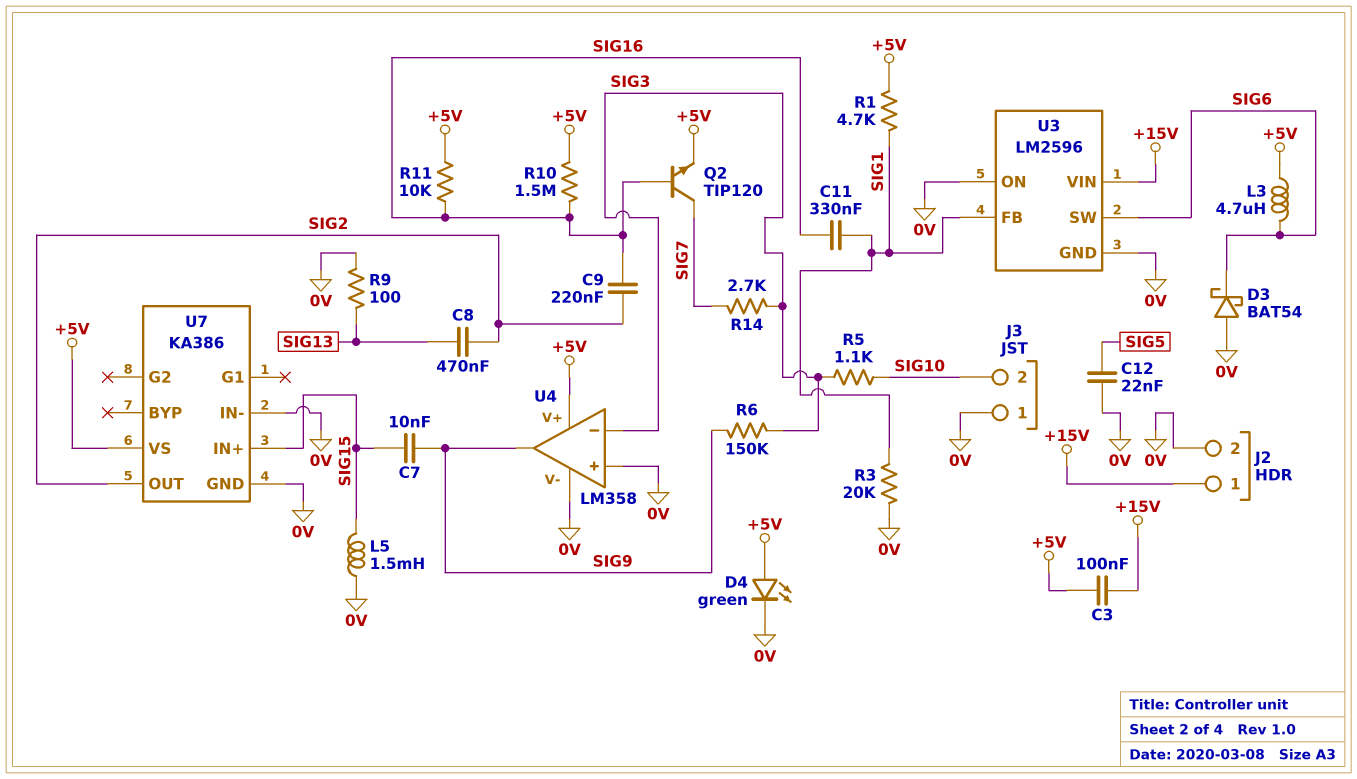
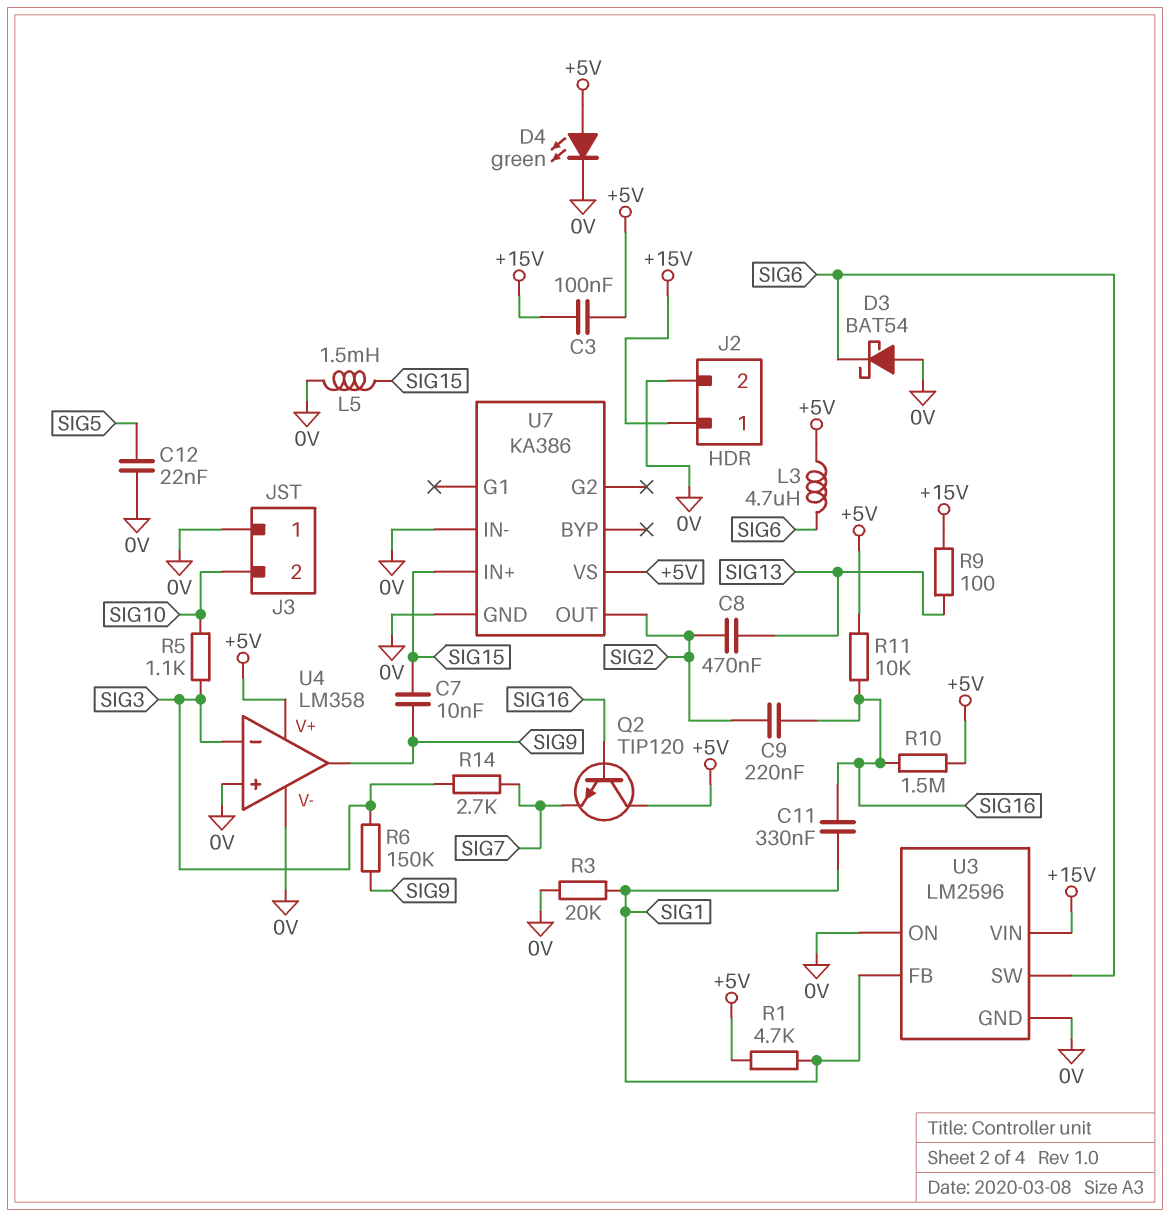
Q2: NPN TIP120 (B SIG16, C SIG7, E +5V) -> NPN TIP120 (B SIG16, C +5V, E SIG7)
R9: 100 (0V, SIG13) -> 100 (+15V, SIG13)

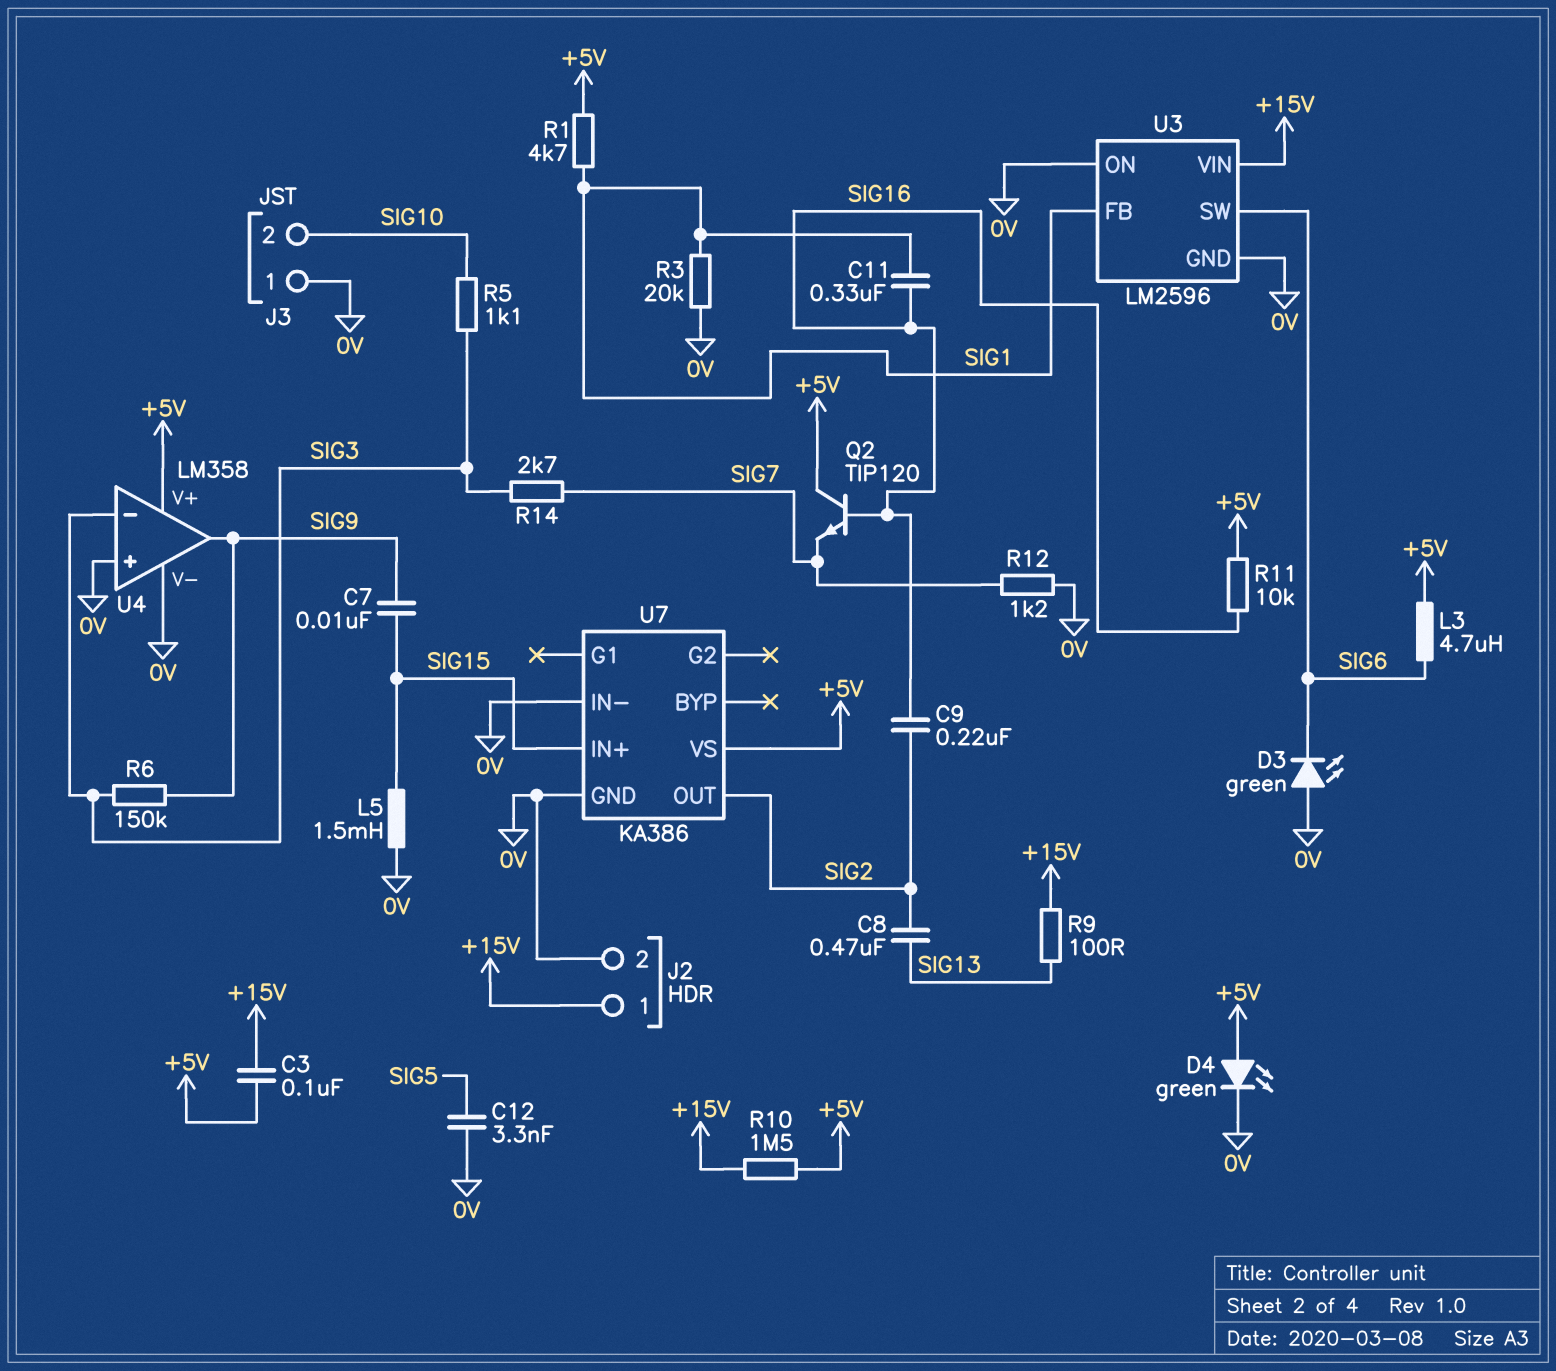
C12: 22nF (0V, SIG5) -> 3.3nF (0V, SIG5)
D3: schottky BAT54 (A 0V, K SIG6) -> LED green (A 0V, K SIG6)
R10: 1.5M (+5V, SIG16) -> 1.5M (+5V, +15V)
R12: none -> 1.2k (0V, SIG7)

